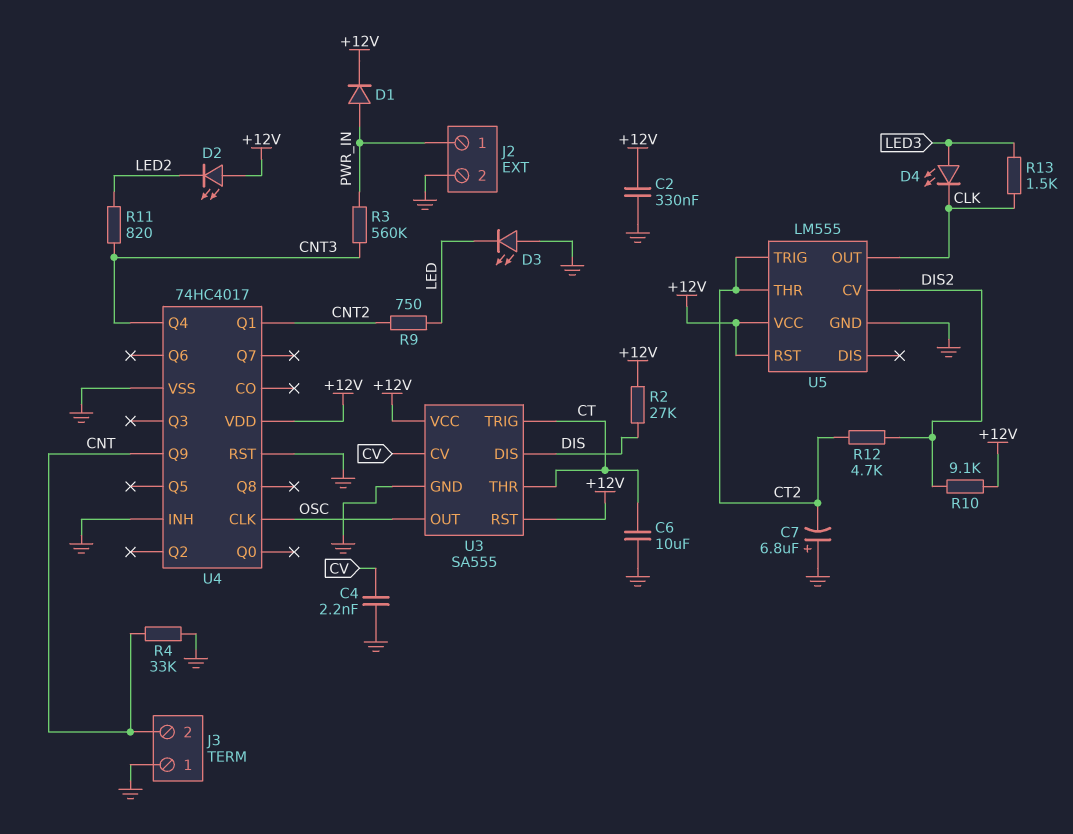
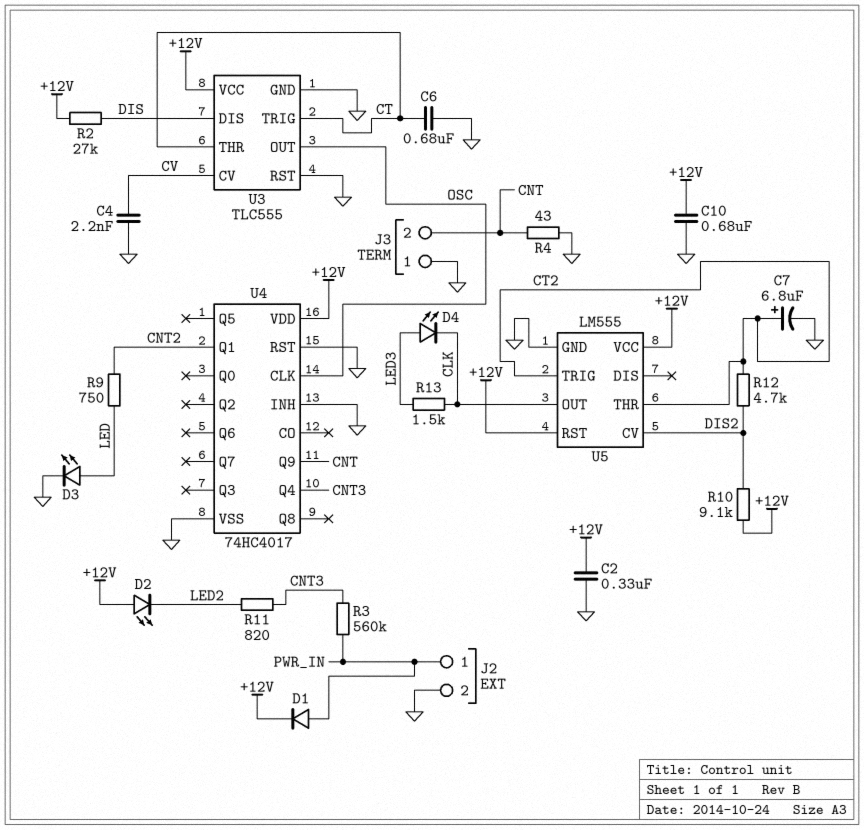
C6: 10uF (CT, GND) -> 680nF (CT, GND)
C7: 6.8uF (plus GND, minus CT2) -> 6.8uF (plus CT2, minus GND)
C10: none -> 680nF (+12V, GND)
D3: LED (A GND, K LED) -> LED (A LED, K GND)
R4: 33k (CNT, GND) -> 43 (CNT, GND)
U3: SA555 -> TLC555
U3 pin RST: +12V -> GND

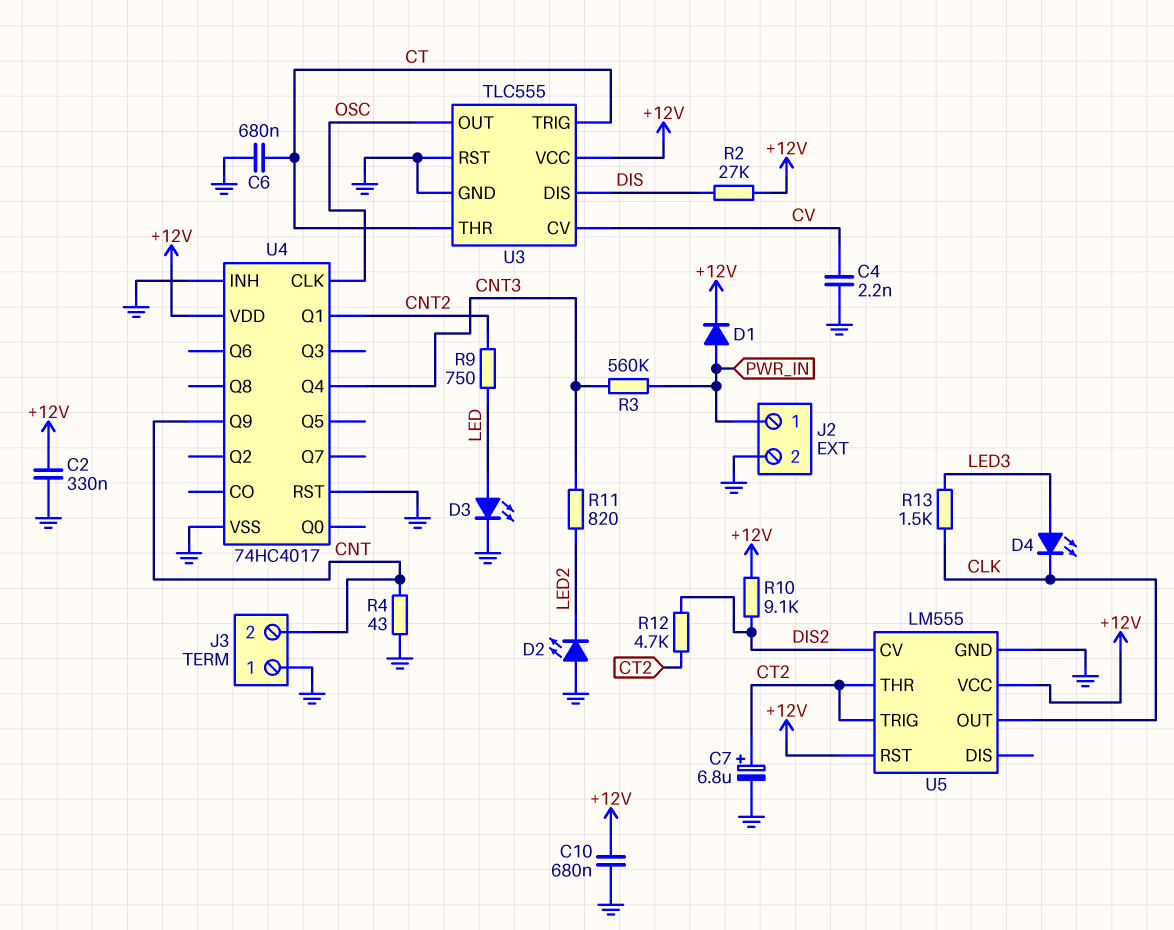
D2: LED (A +12V, K LED2) -> LED (A GND, K LED2)

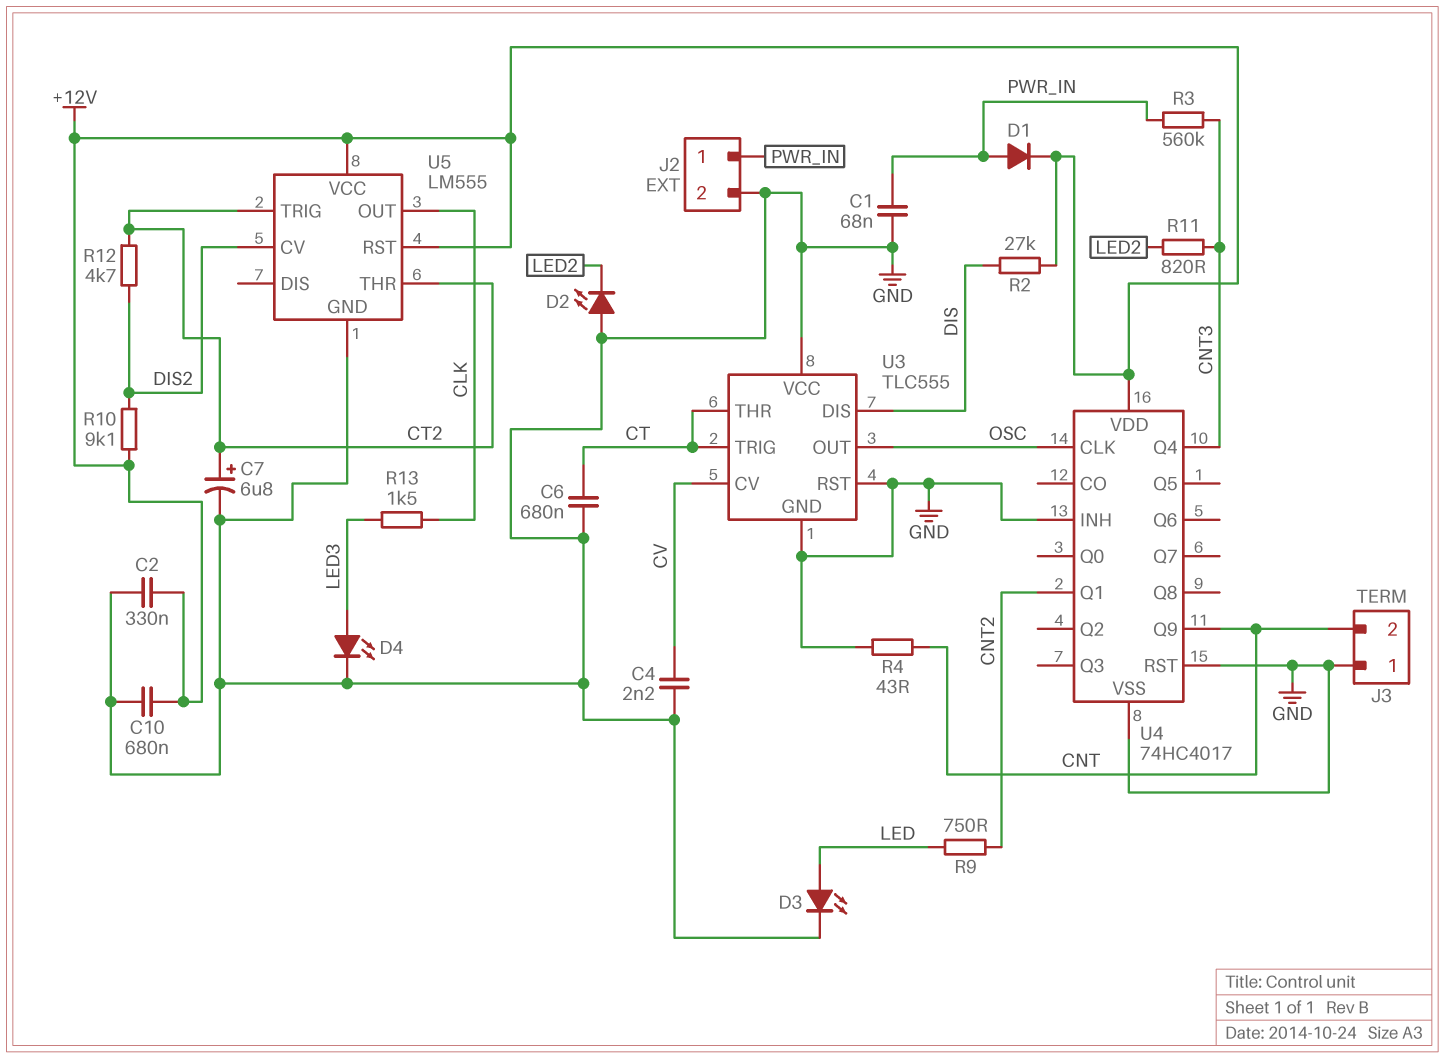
C1: none -> 68nF (GND, PWR_IN)
D4: LED (A LED3, K CLK) -> LED (A LED3, K GND)
U3 pin VCC: +12V -> GND

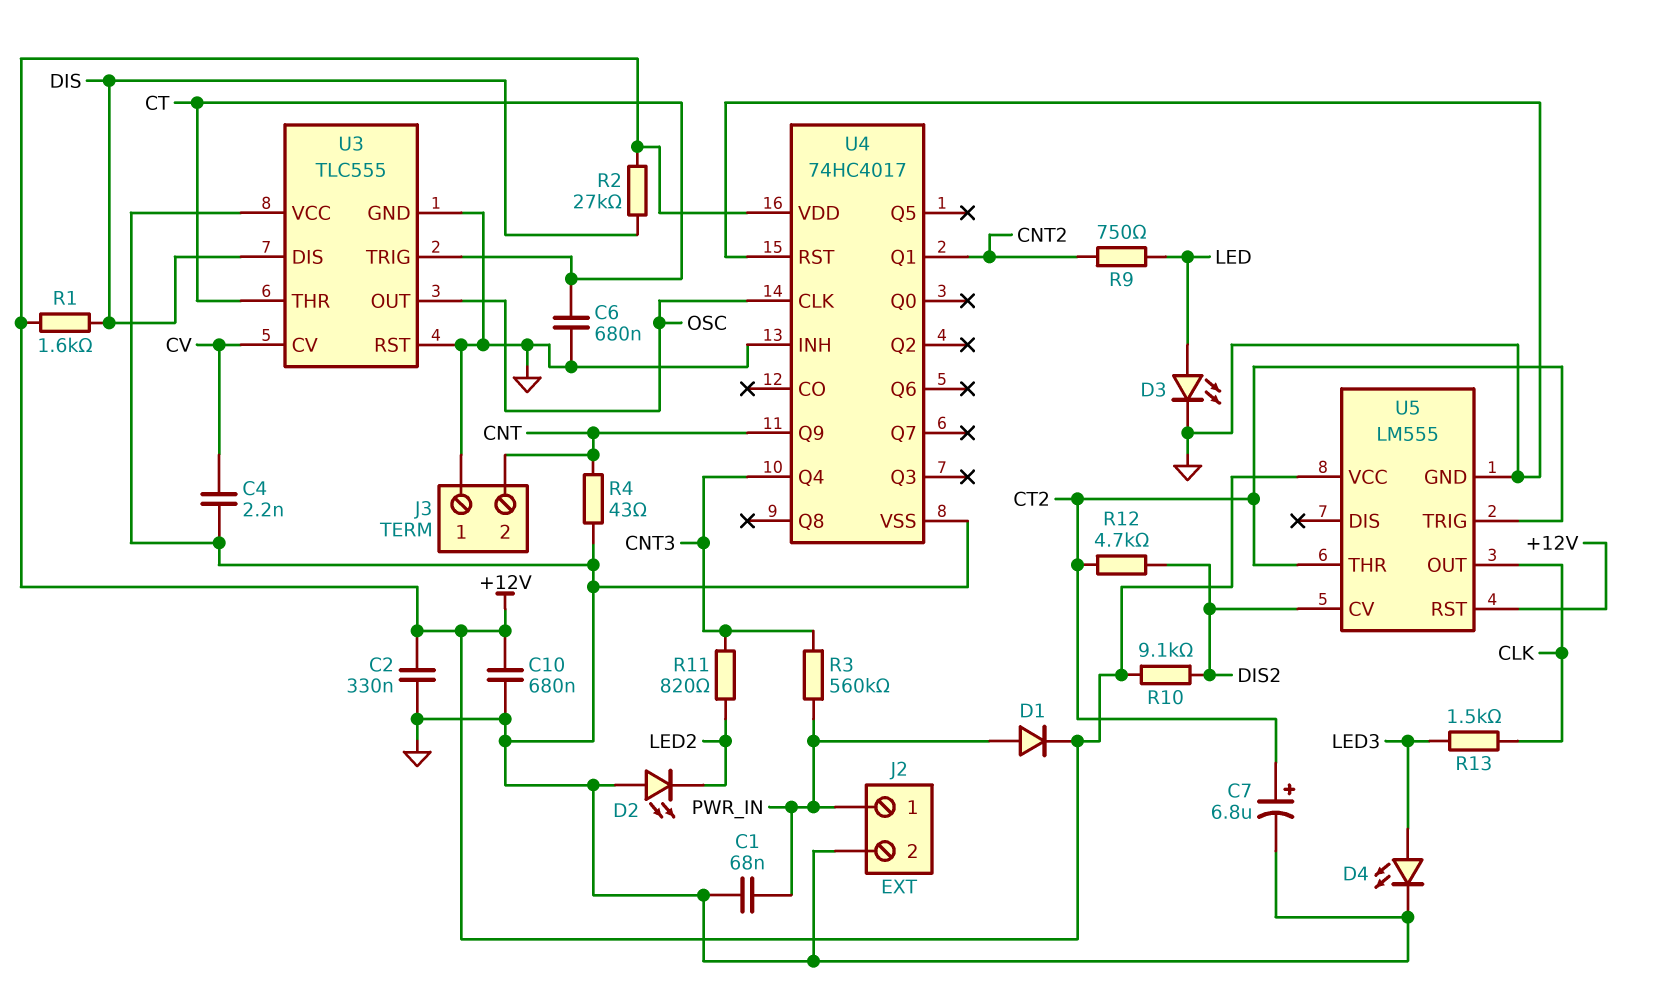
R1: none -> 1.6k (+12V, DIS)

